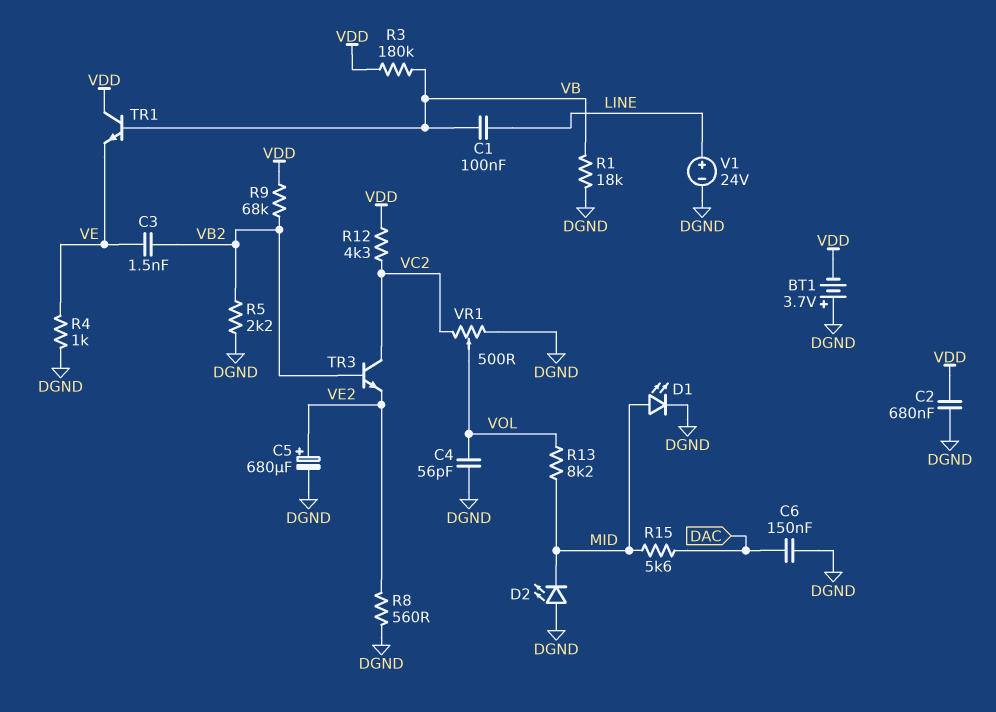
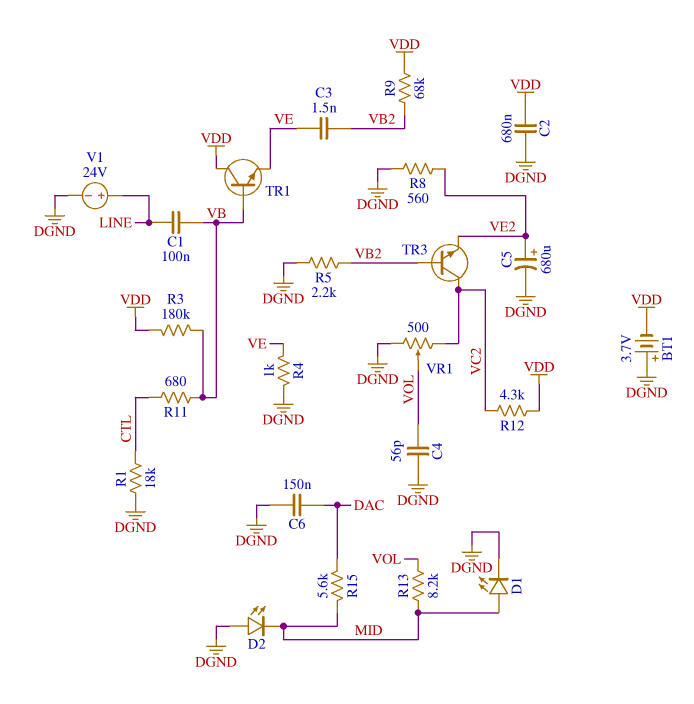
R1: 18k (DGND, VB) -> 18k (CTL, DGND)
R11: none -> 680 (CTL, VB)

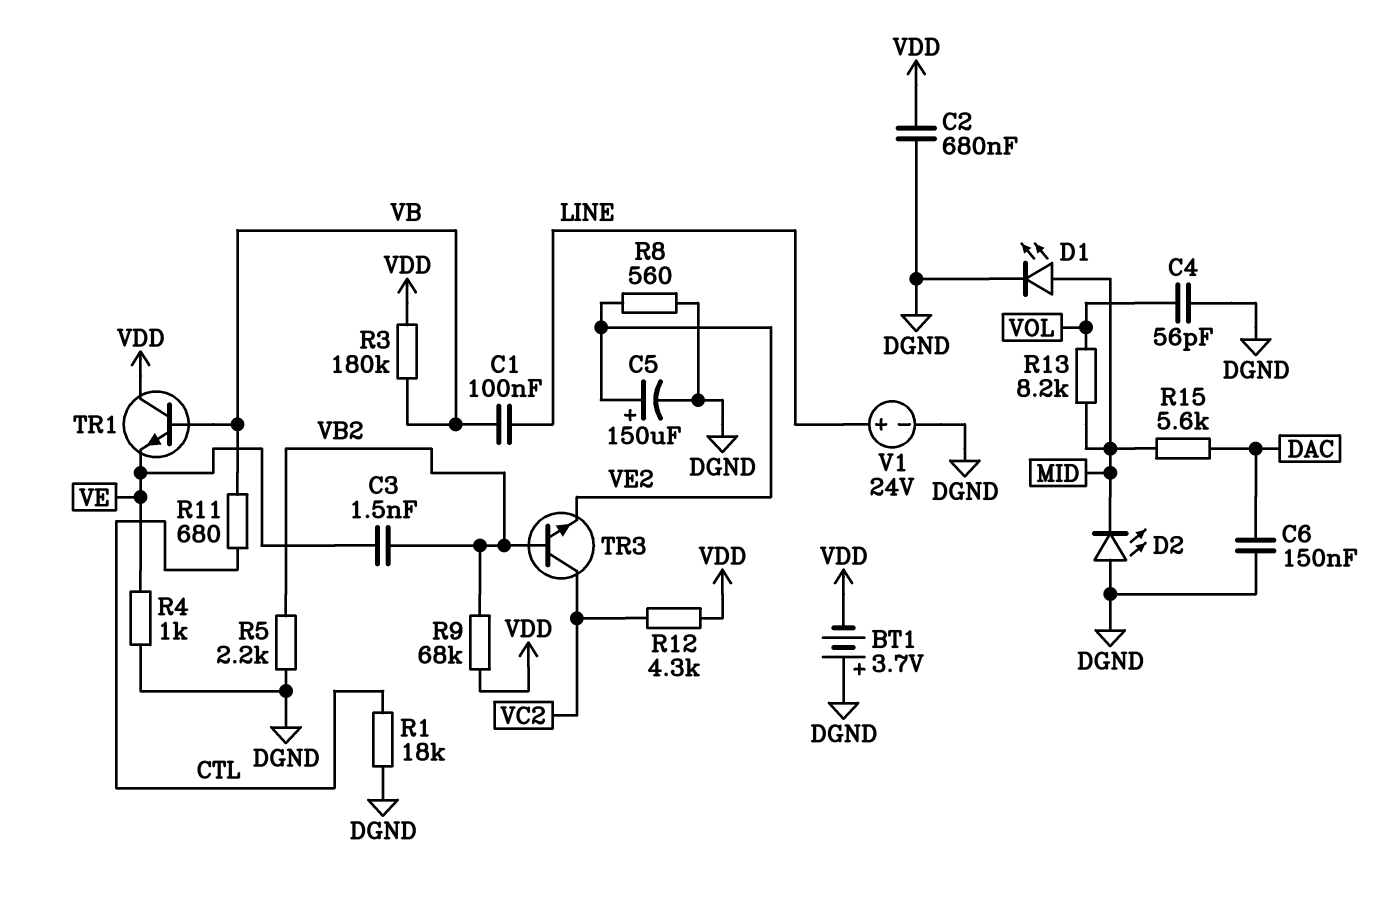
C5: 680uF (plus VE2, minus DGND) -> 150uF (plus VE2, minus DGND)
VR1: 500 (DGND, VC2, wiper VOL) -> none

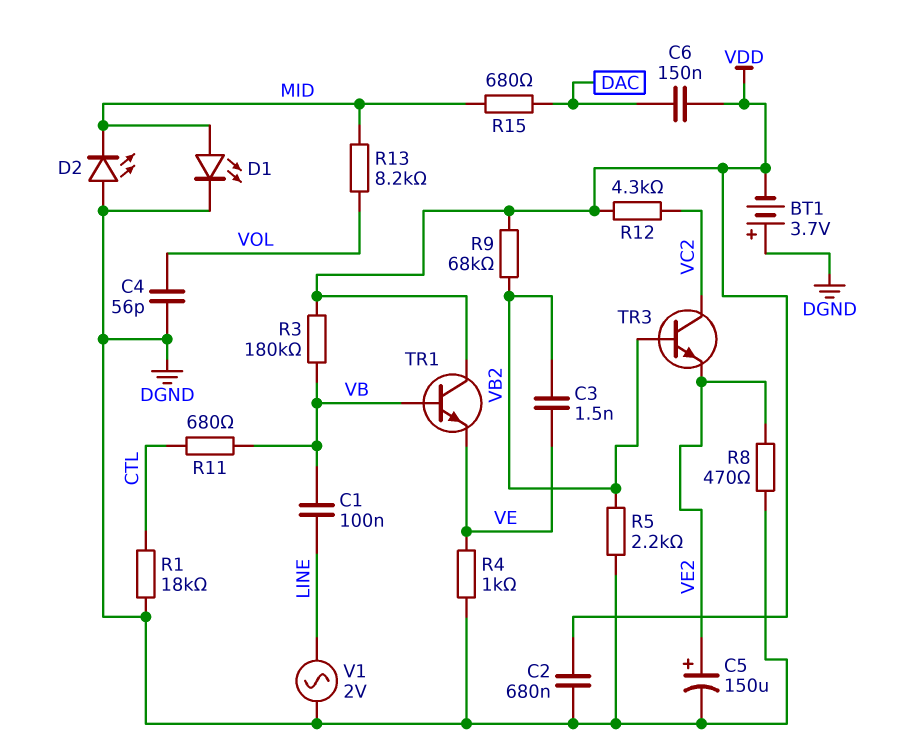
C6: 150nF (DAC, DGND) -> 150nF (DAC, VDD)
R8: 560 (DGND, VE2) -> 470 (DGND, VE2)
R15: 5.6k (DAC, MID) -> 680 (DAC, MID)
V1: 24V (plus LINE, minus DGND) -> AC 2V (DGND, LINE)

